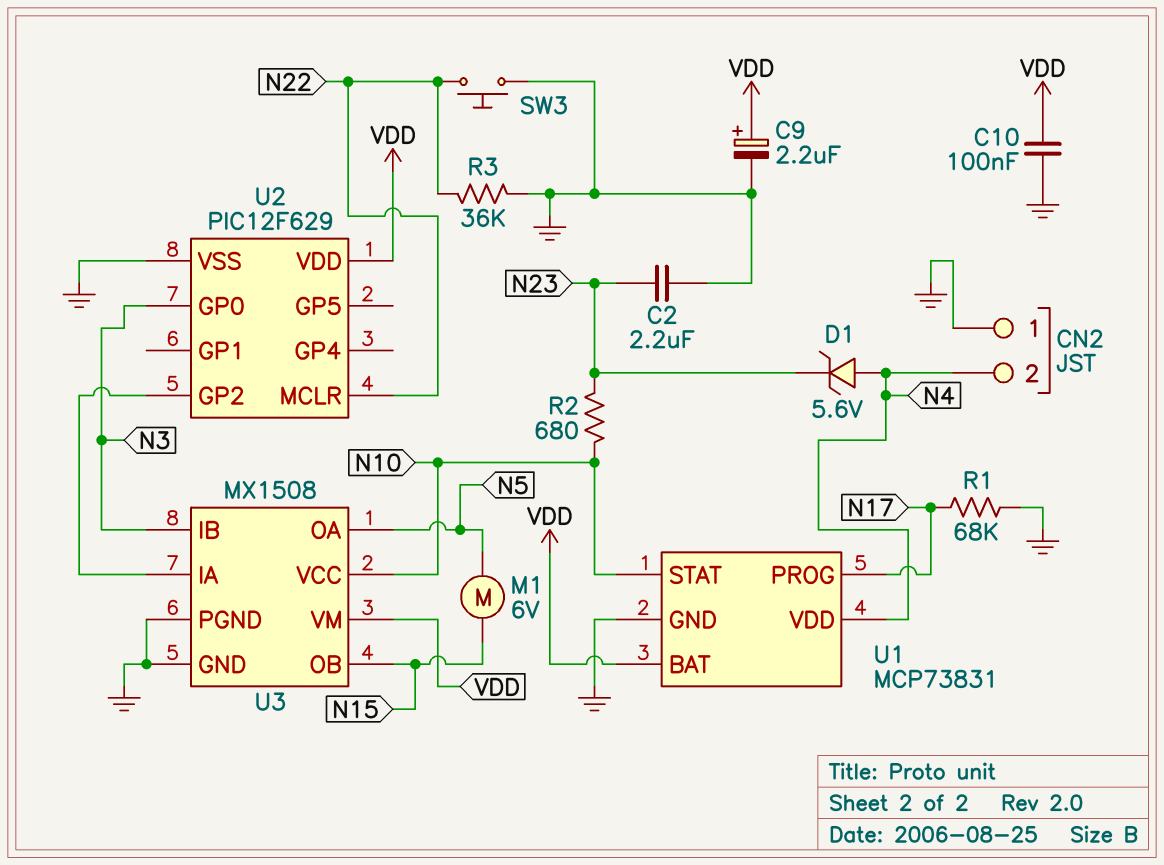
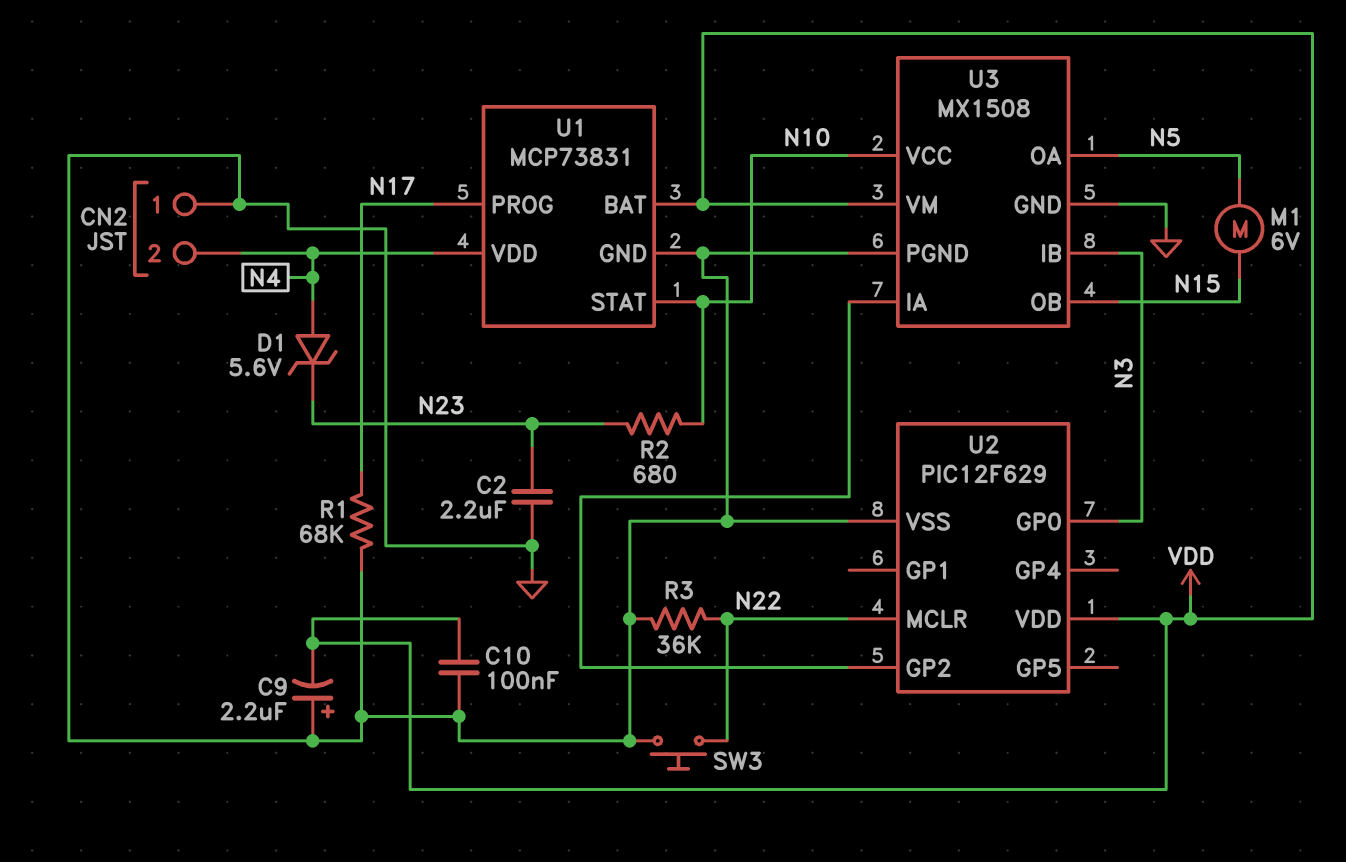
C9: 2.2uF (plus VDD, minus GND) -> 2.2uF (plus GND, minus VDD)

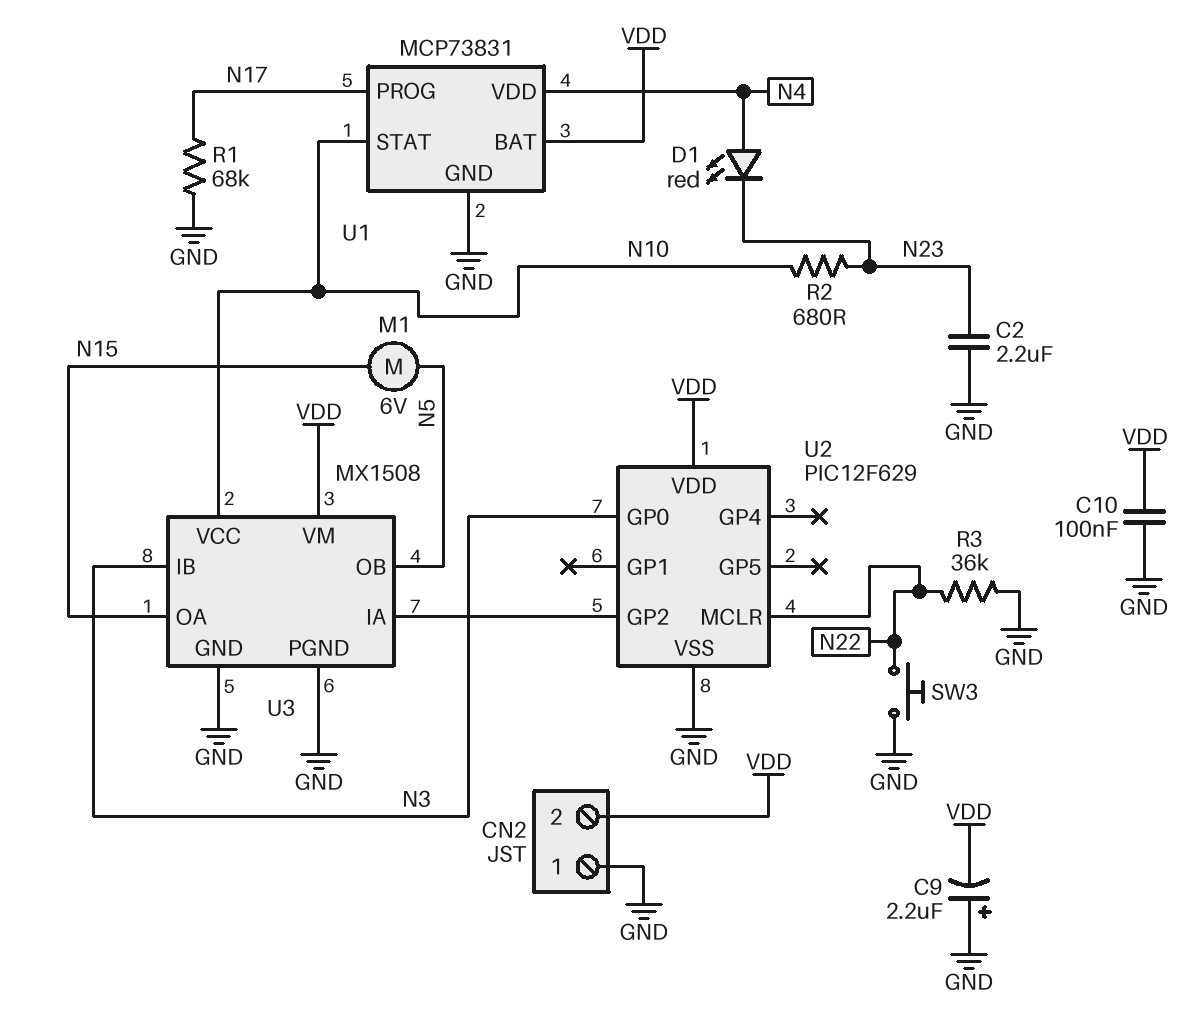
CN2 pin 2: N4 -> VDD
D1: zener 5.6V (A N4, K N23) -> LED red (A N4, K N23)
U3 pin OA: N5 -> N15
U3 pin OB: N15 -> N5

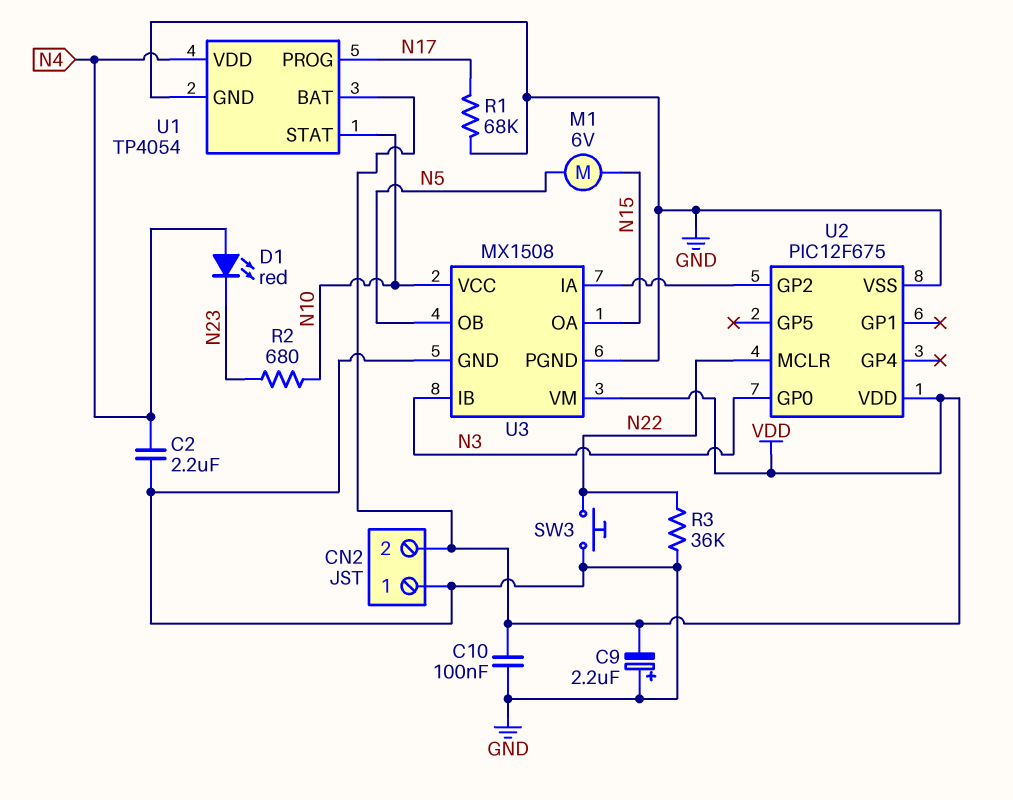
C2: 2.2uF (GND, N23) -> 2.2uF (GND, N4)
U1: MCP73831 -> TP4054
U2: PIC12F629 -> PIC12F675

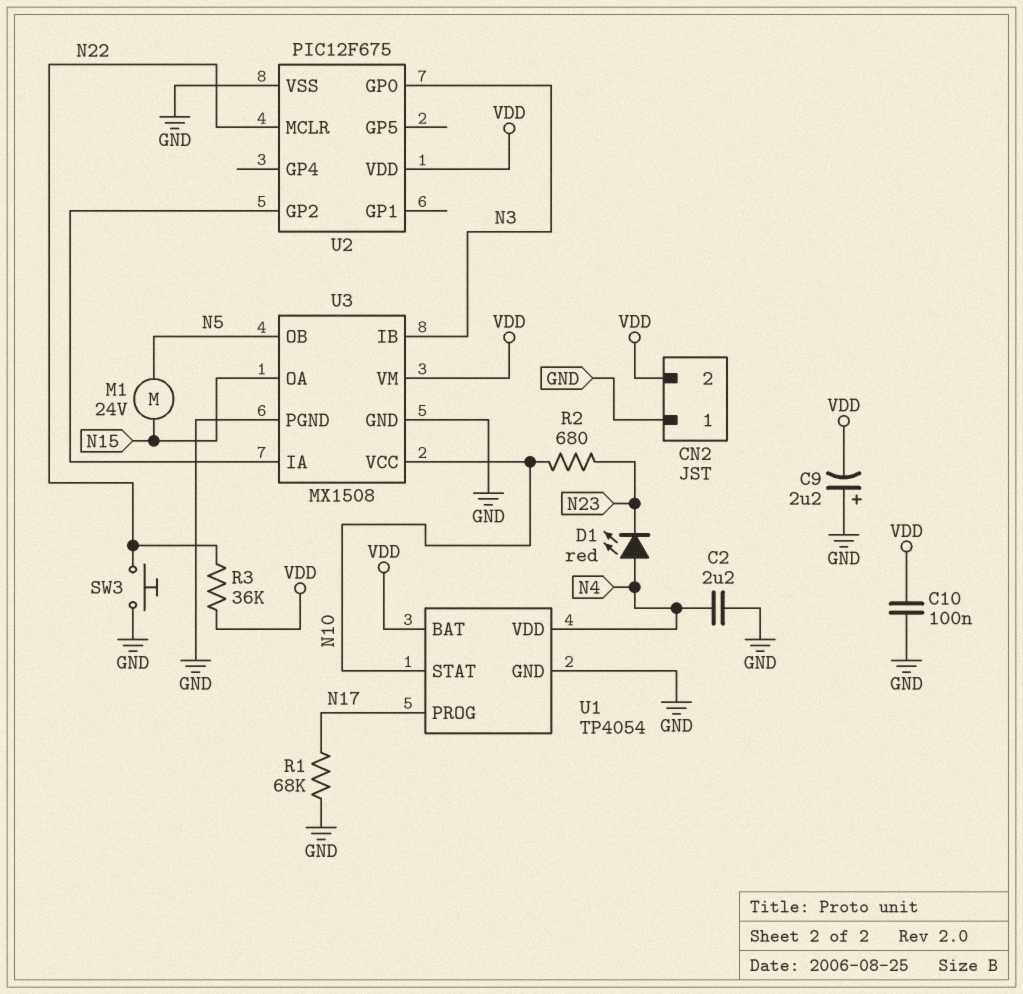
M1: motor 6V (N5, N15) -> motor 24V (N5, N15)
R3: 36k (GND, N22) -> 36k (N22, VDD)

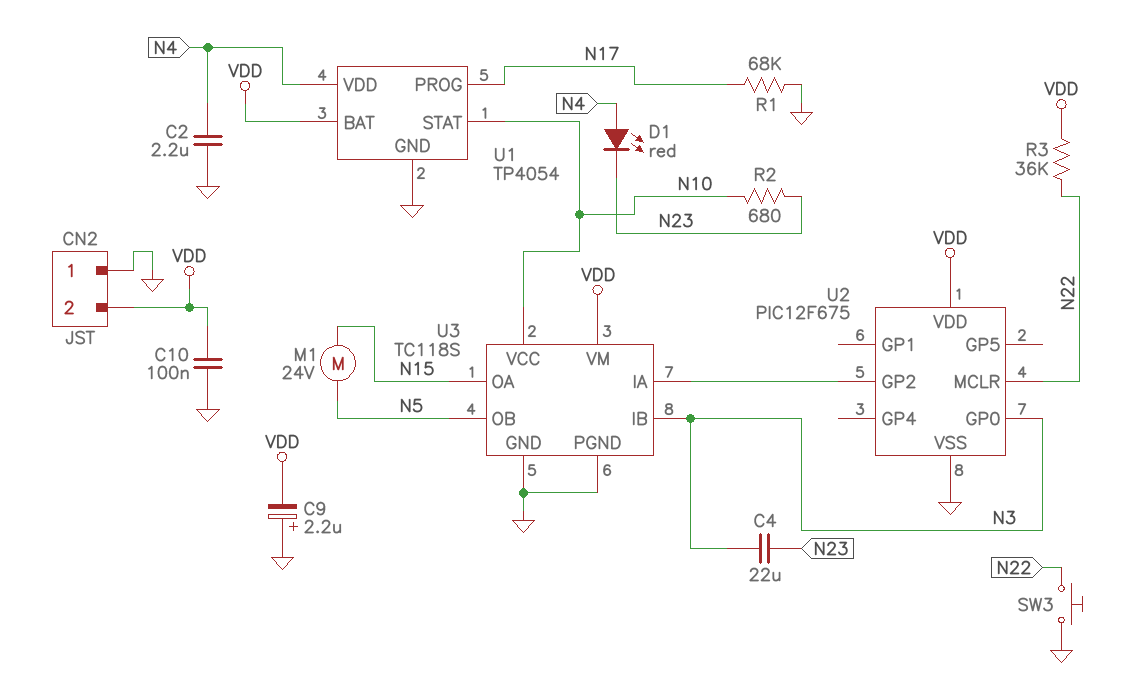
C4: none -> 22uF (N3, N23)
U3: MX1508 -> TC118S

